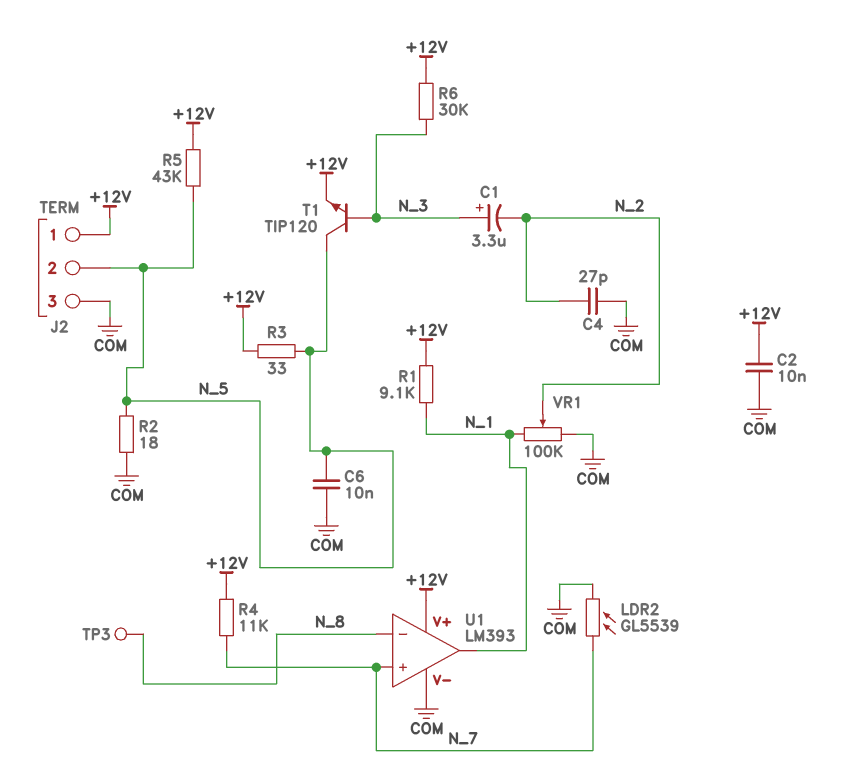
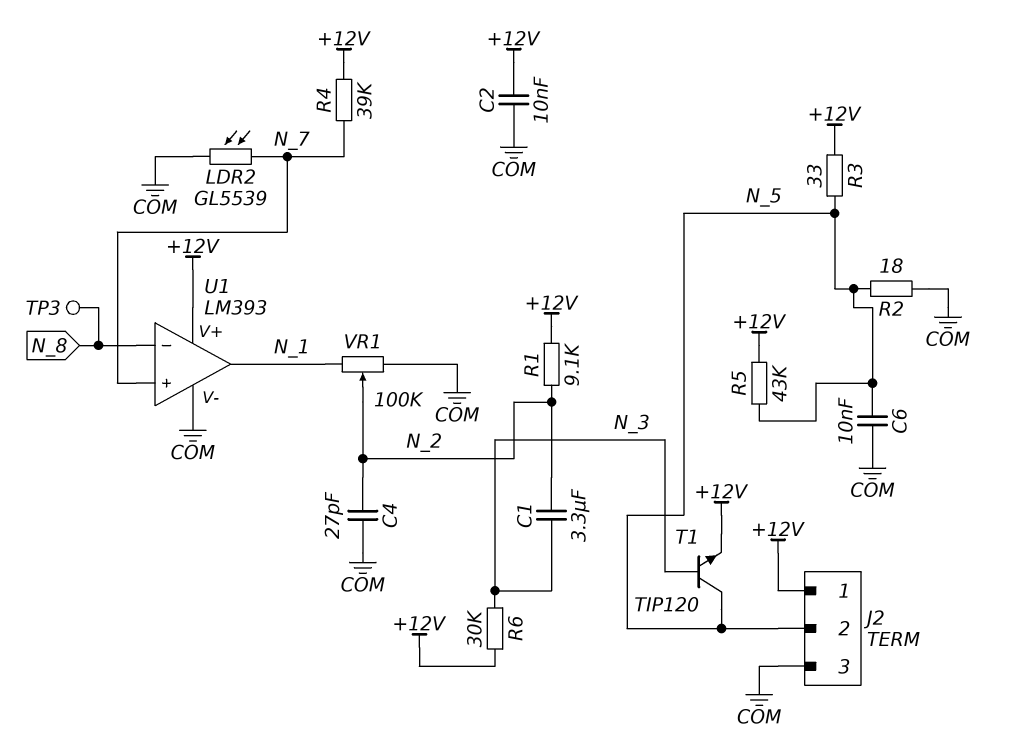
C1: 3.3uF (plus N_3, minus N_2) -> 3.3uF (N_2, N_3)
R1: 9.1k (+12V, N_1) -> 9.1k (+12V, N_2)
R4: 11k (+12V, N_7) -> 39k (+12V, N_7)

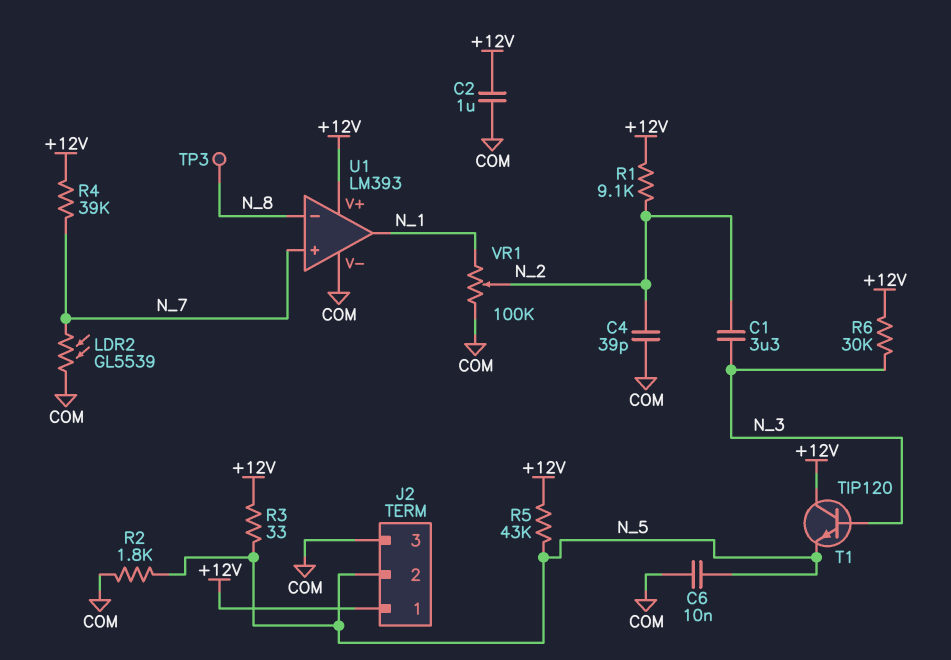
C2: 10nF (+12V, COM) -> 1uF (+12V, COM)
C4: 27pF (COM, N_2) -> 39pF (COM, N_2)
R2: 18 (COM, N_5) -> 1.8k (COM, N_5)
T1: NPN TIP120 (B N_3, C N_5, E +12V) -> NPN TIP120 (B N_3, C +12V, E N_5)

